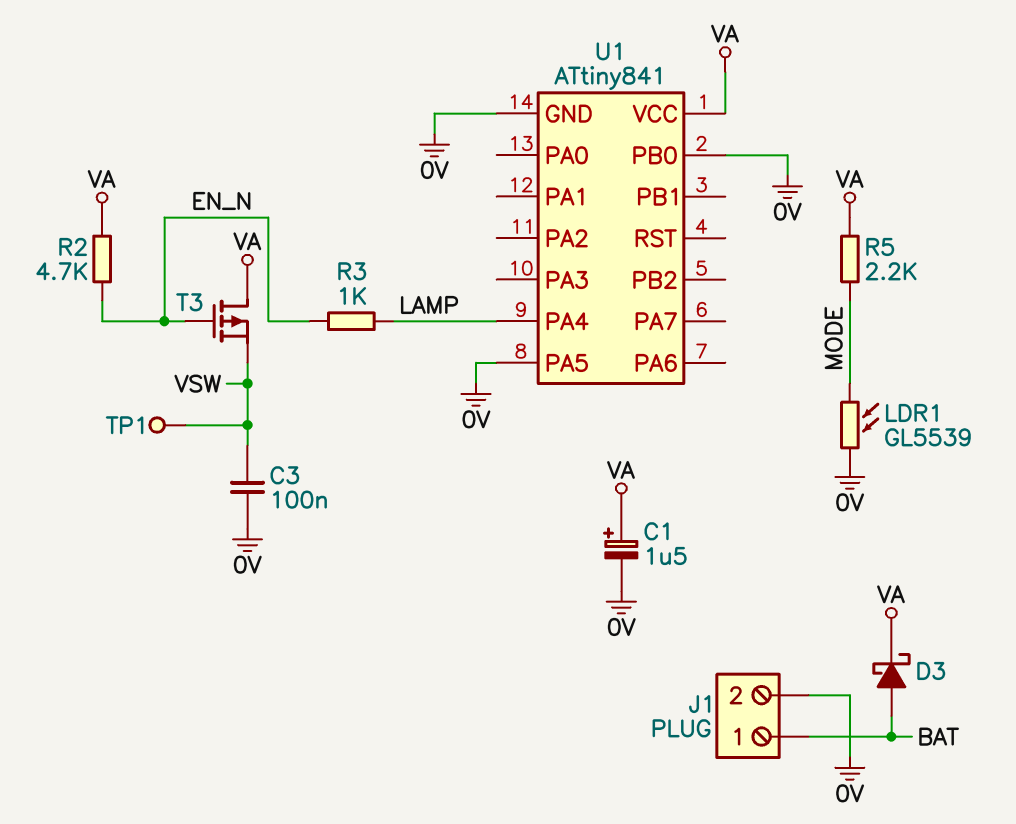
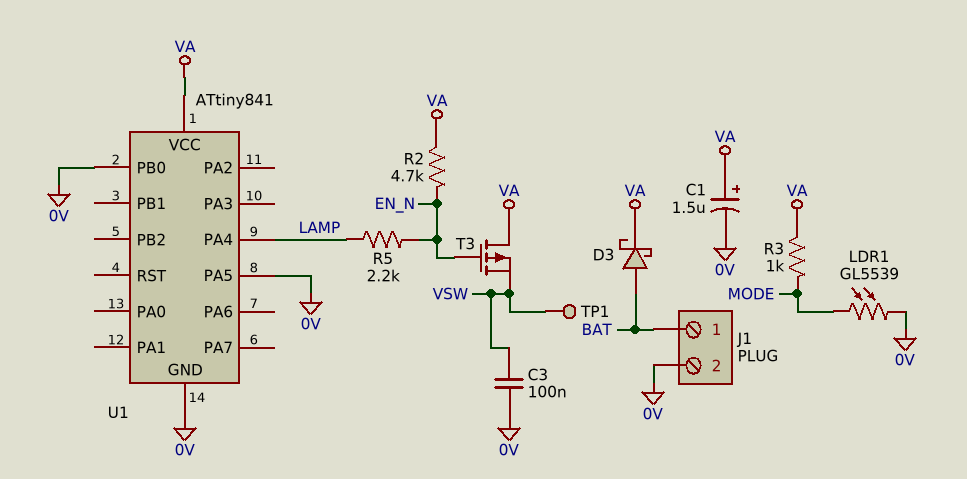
R3: 1k (EN_N, LAMP) -> 1k (MODE, VA)
R5: 2.2k (MODE, VA) -> 2.2k (EN_N, LAMP)

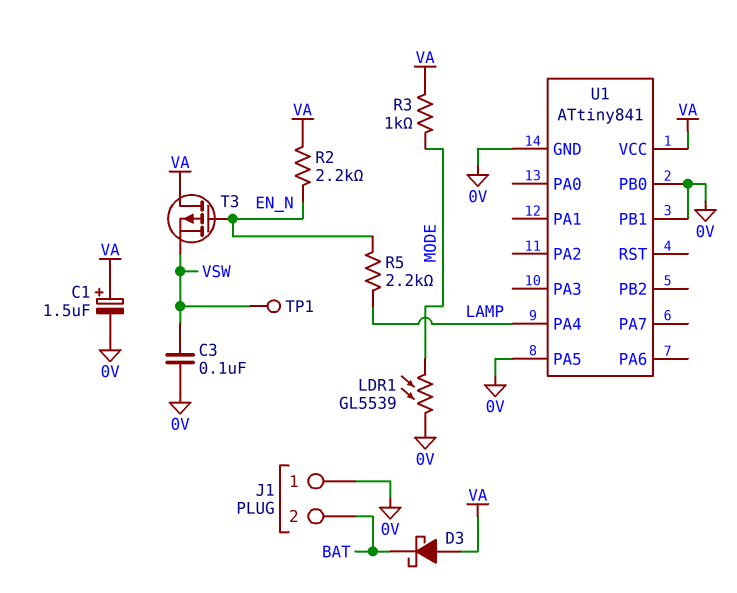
D3: schottky (A BAT, K VA) -> schottky (A VA, K BAT)
J1 pin 1: BAT -> 0V
J1 pin 2: 0V -> BAT
R2: 4.7k (EN_N, VA) -> 2.2k (EN_N, VA)
U1 pin PB1: none -> 0V

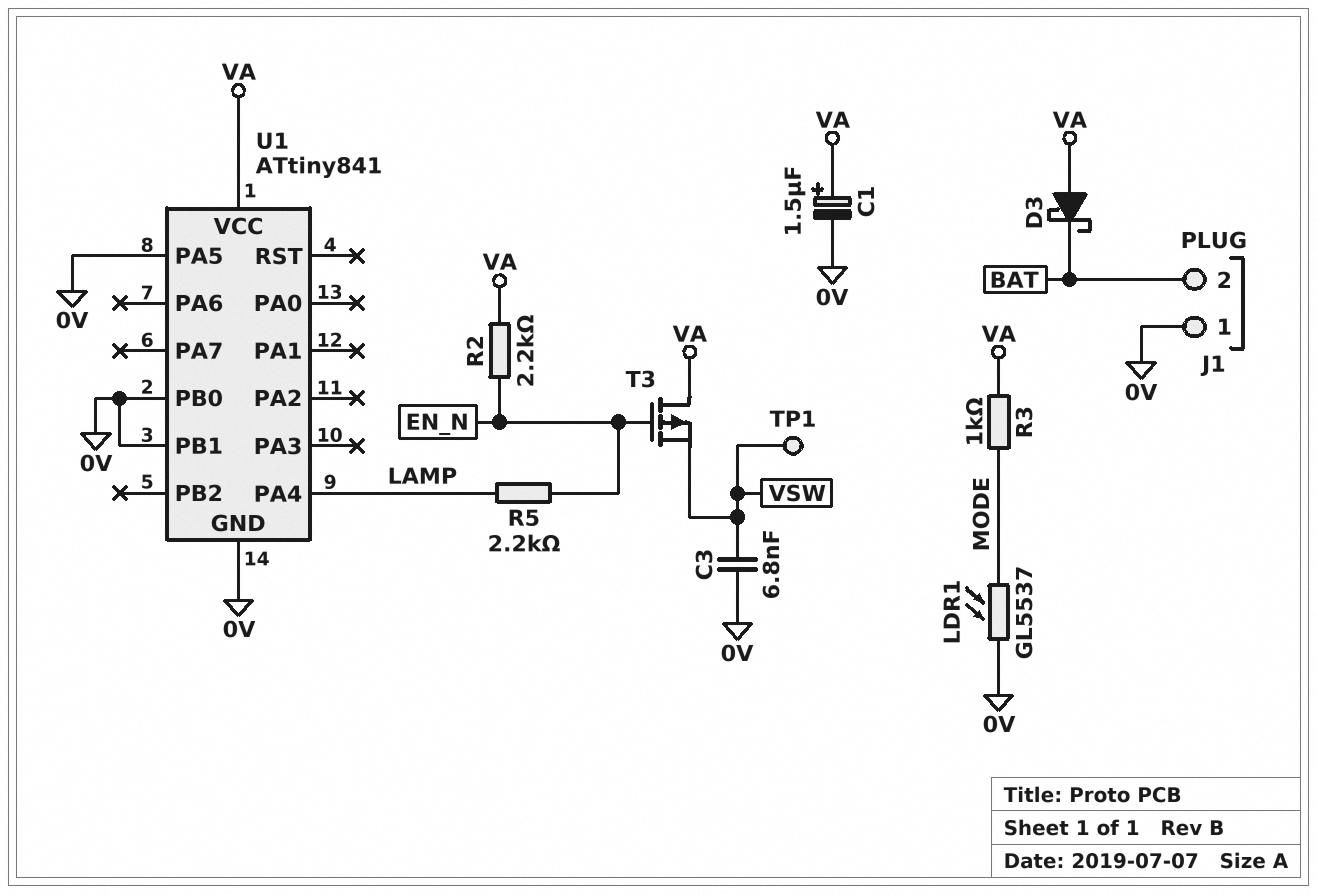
C3: 100nF (0V, VSW) -> 6.8nF (0V, VSW)
LDR1: GL5539 (0V, MODE) -> GL5537 (0V, MODE)

